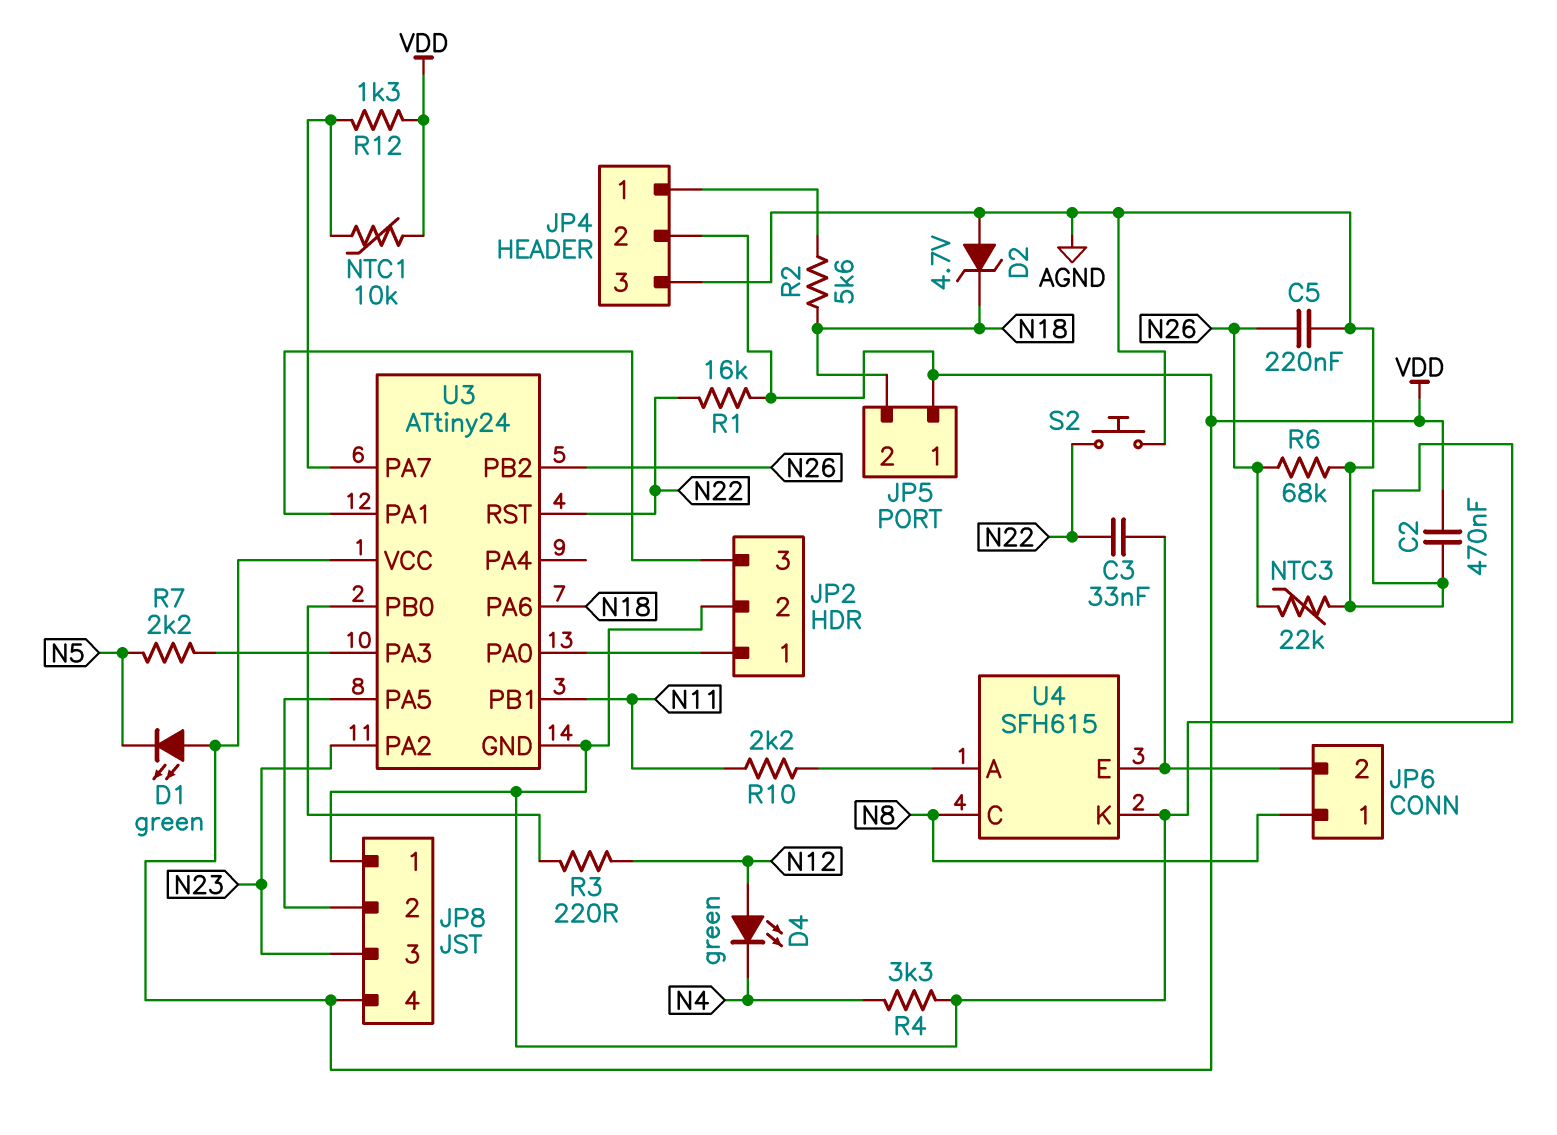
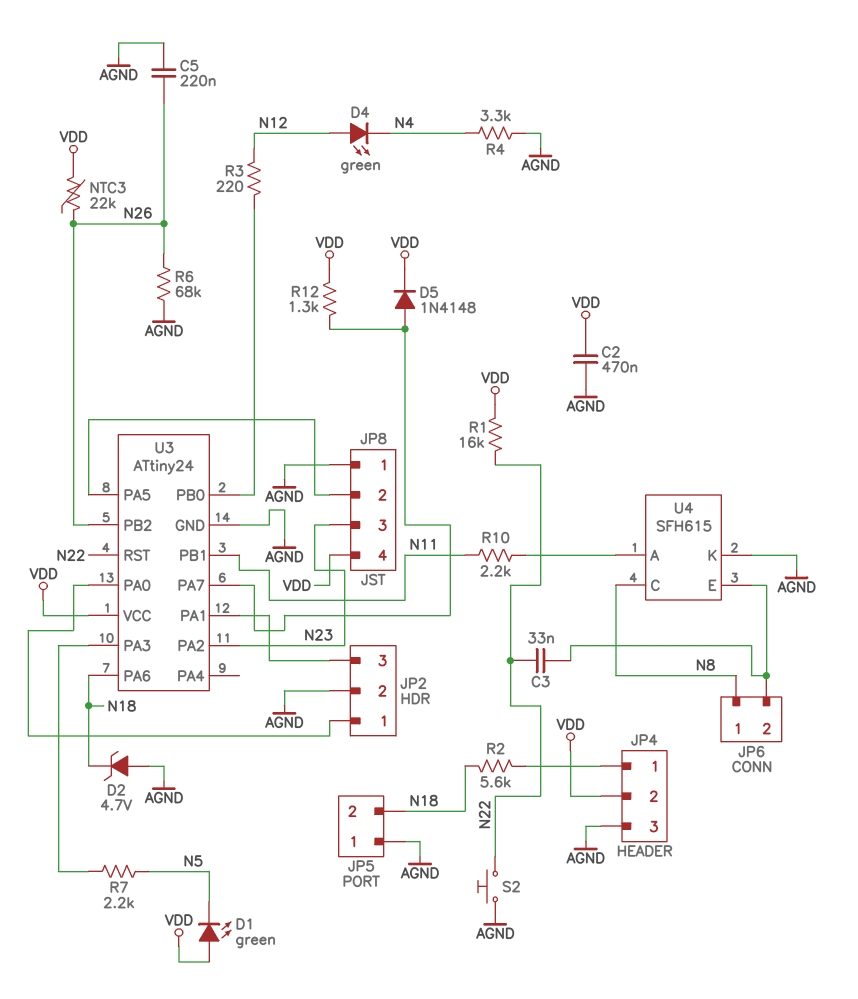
D5: none -> diode 1N4148 (A U3/PA7, K VDD)
JP5 pin 1: VDD -> AGND
NTC1: 10k (U3/PA7, VDD) -> none
NTC3: 22k (AGND, N26) -> 22k (N26, VDD)

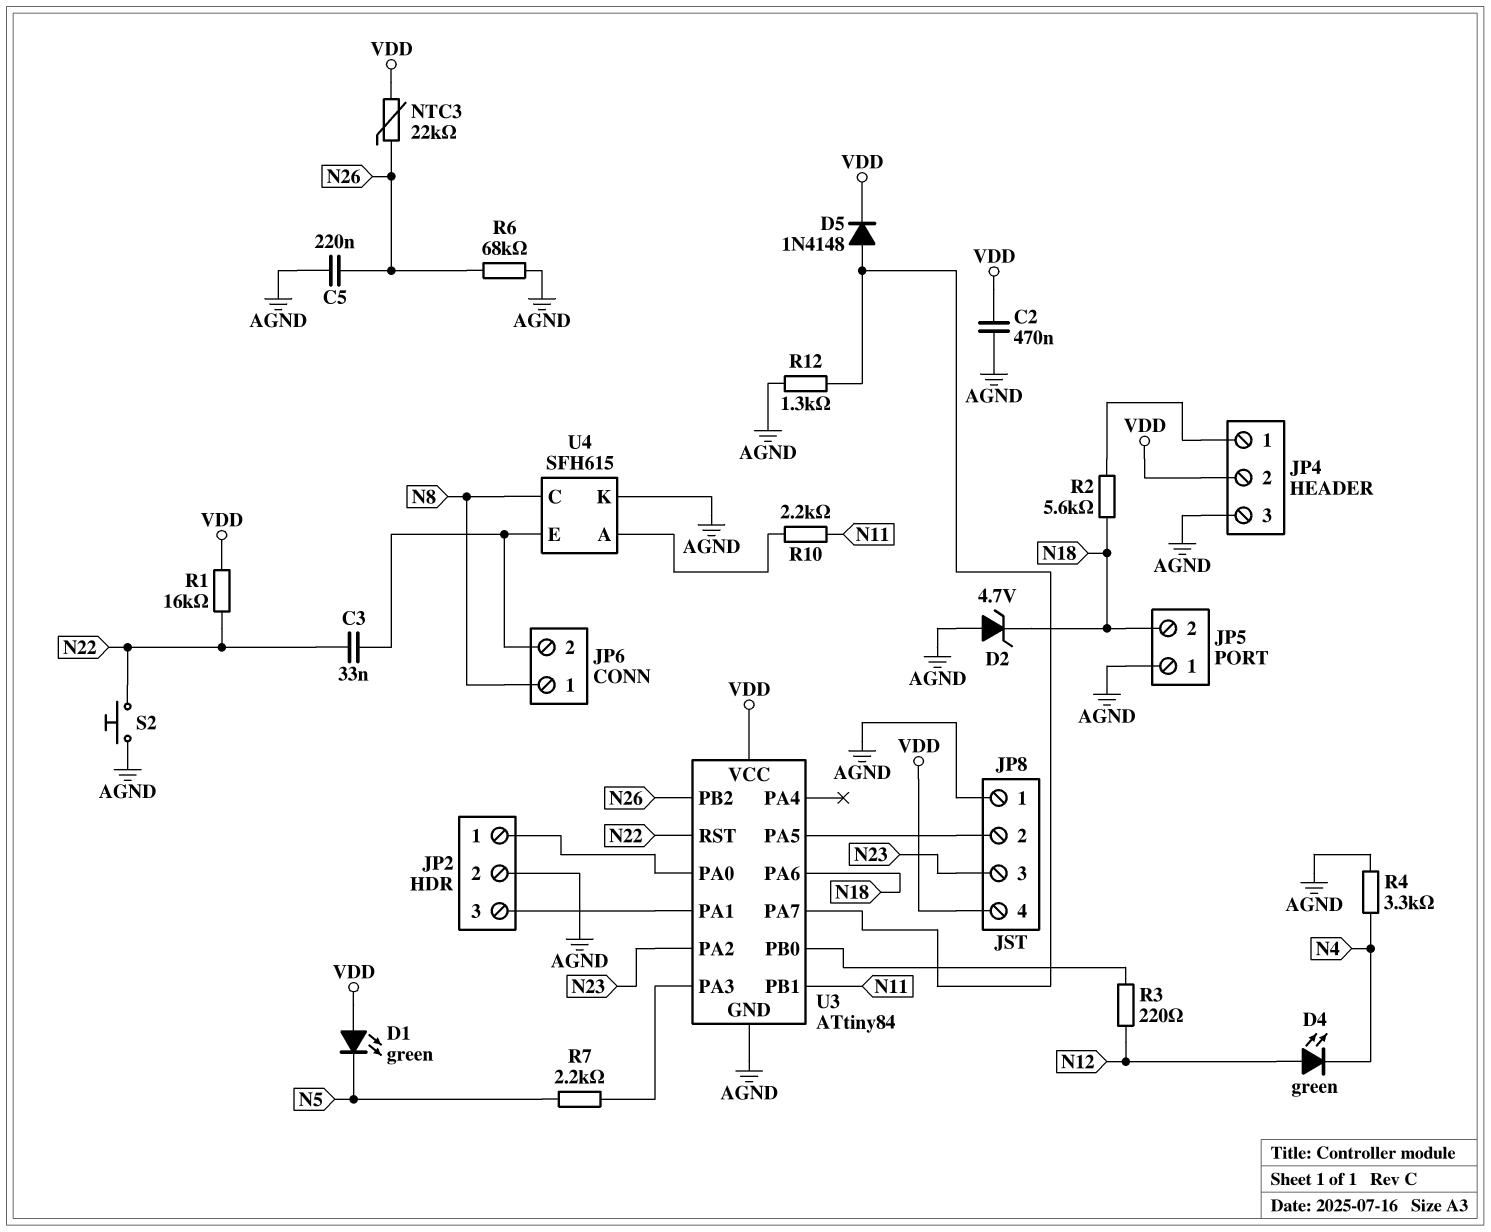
R12: 1.3k (U3/PA7, VDD) -> 1.3k (AGND, U3/PA7)
U3: ATtiny24 -> ATtiny84

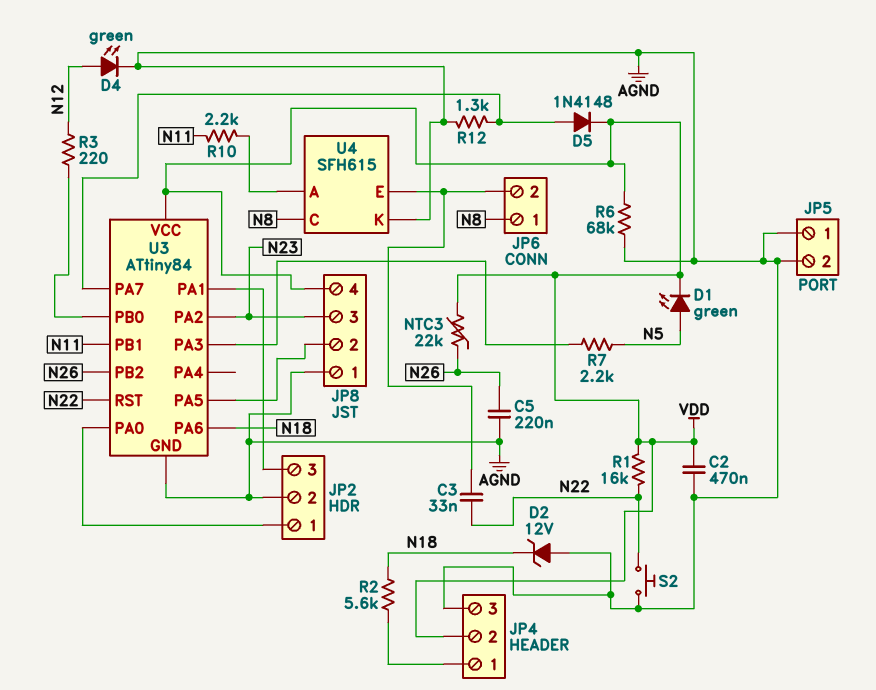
D1: LED green (A VDD, K N5) -> LED green (A N5, K VDD)
D2: zener 4.7V (A AGND, K N18) -> zener 12V (A AGND, K N18)
D4: LED green (A N12, K N4) -> LED green (A N12, K AGND)
JP5 pin 2: N18 -> AGND
R4: 3.3k (AGND, N4) -> none
R6: 68k (AGND, N26) -> 68k (AGND, VDD)

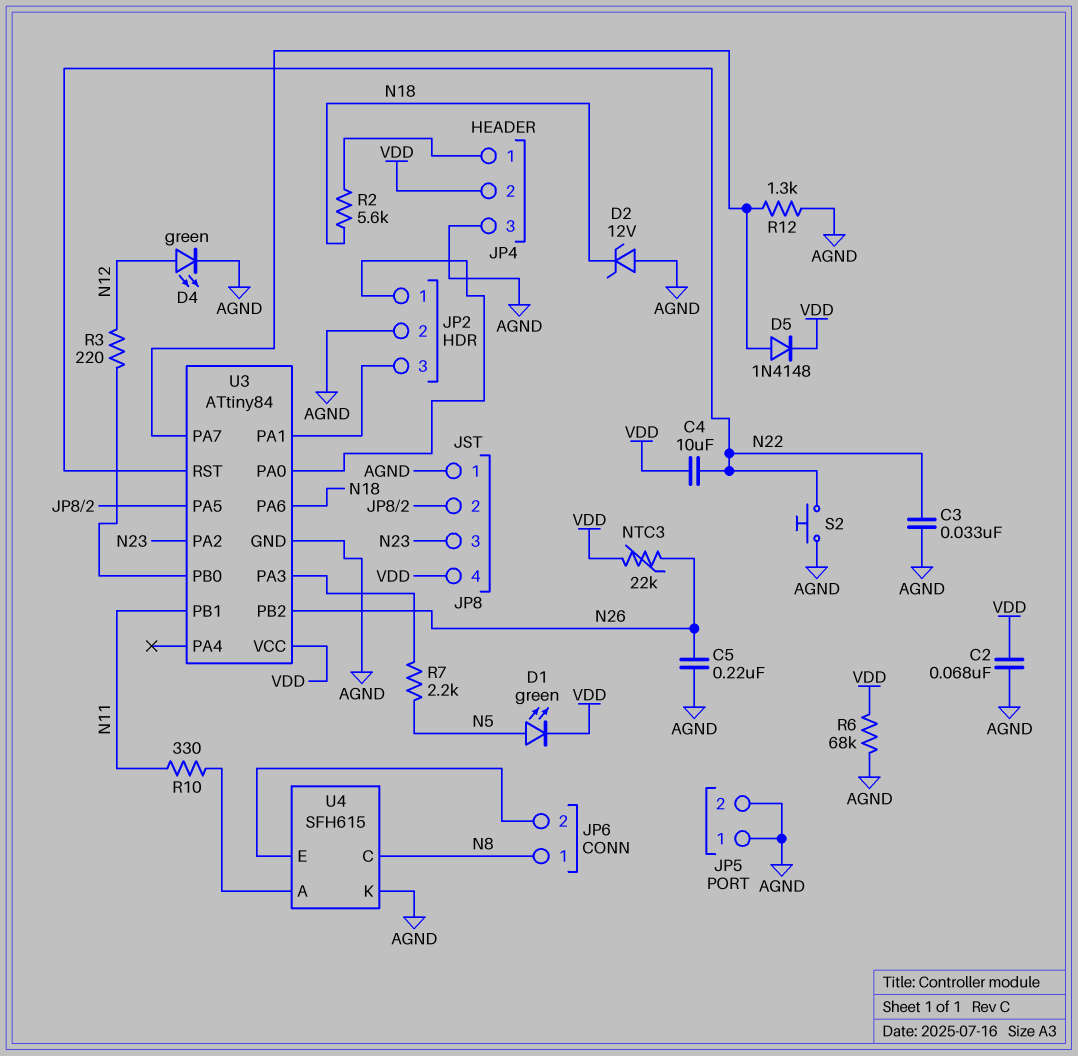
C2: 470nF (AGND, VDD) -> 68nF (AGND, VDD)
C3: 33nF (JP6/2, N22) -> 33nF (AGND, N22)
C4: none -> 10uF (N22, VDD)
R1: 16k (N22, VDD) -> none
R10: 2.2k (N11, U4/A) -> 330 (N11, U4/A)

